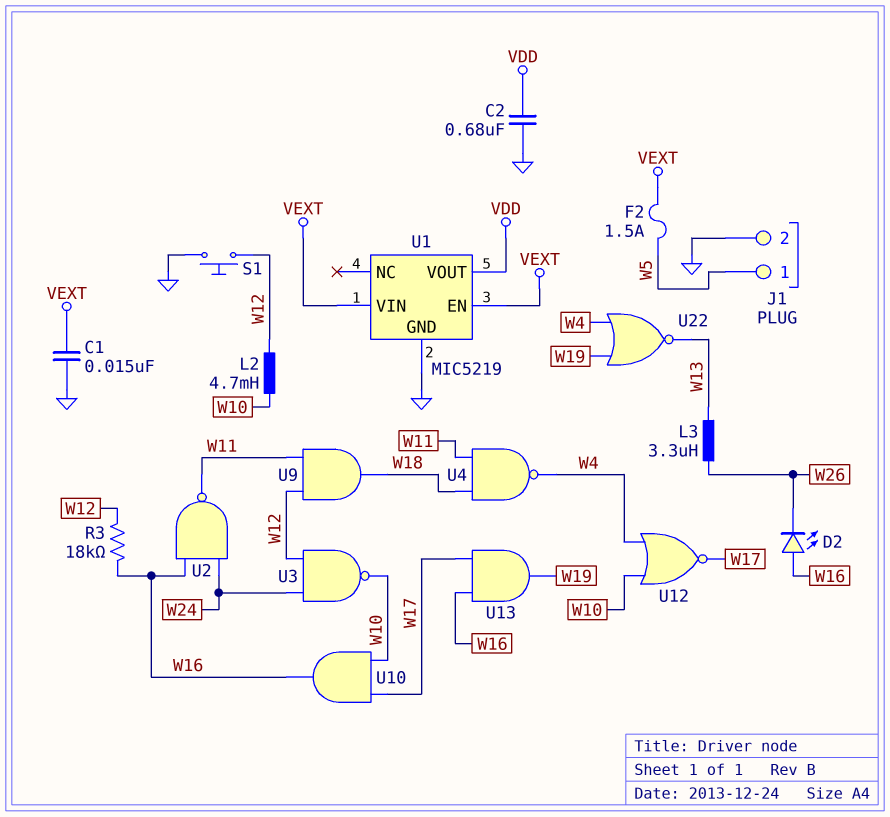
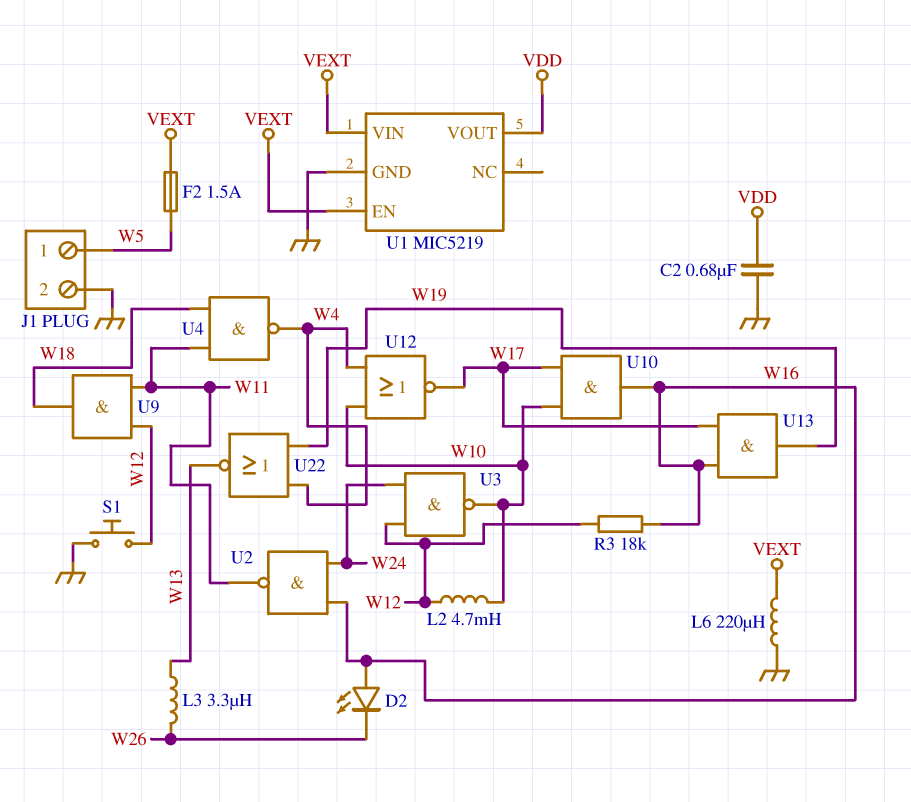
C1: 15nF (GND, VEXT) -> none
L6: none -> 220uH (GND, VEXT)

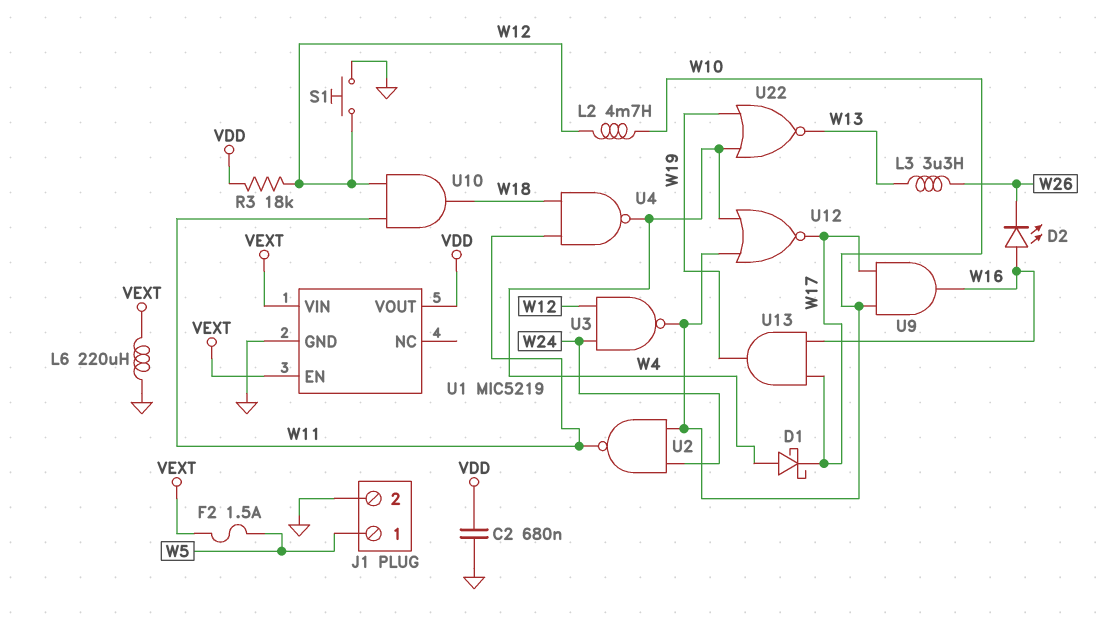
D1: none -> schottky (A W4, K W17)
R3: 18k (W12, W16) -> 18k (VDD, W12)
U2: NAND (in W16, in W24, out W11) -> NAND (in W10, in W24, out W11)
U9: AND (in W11, in W12, out W18) -> AND (in W10, in W17, out W16)
U10: AND (in W10, in W17, out W16) -> AND (in W11, in W12, out W18)

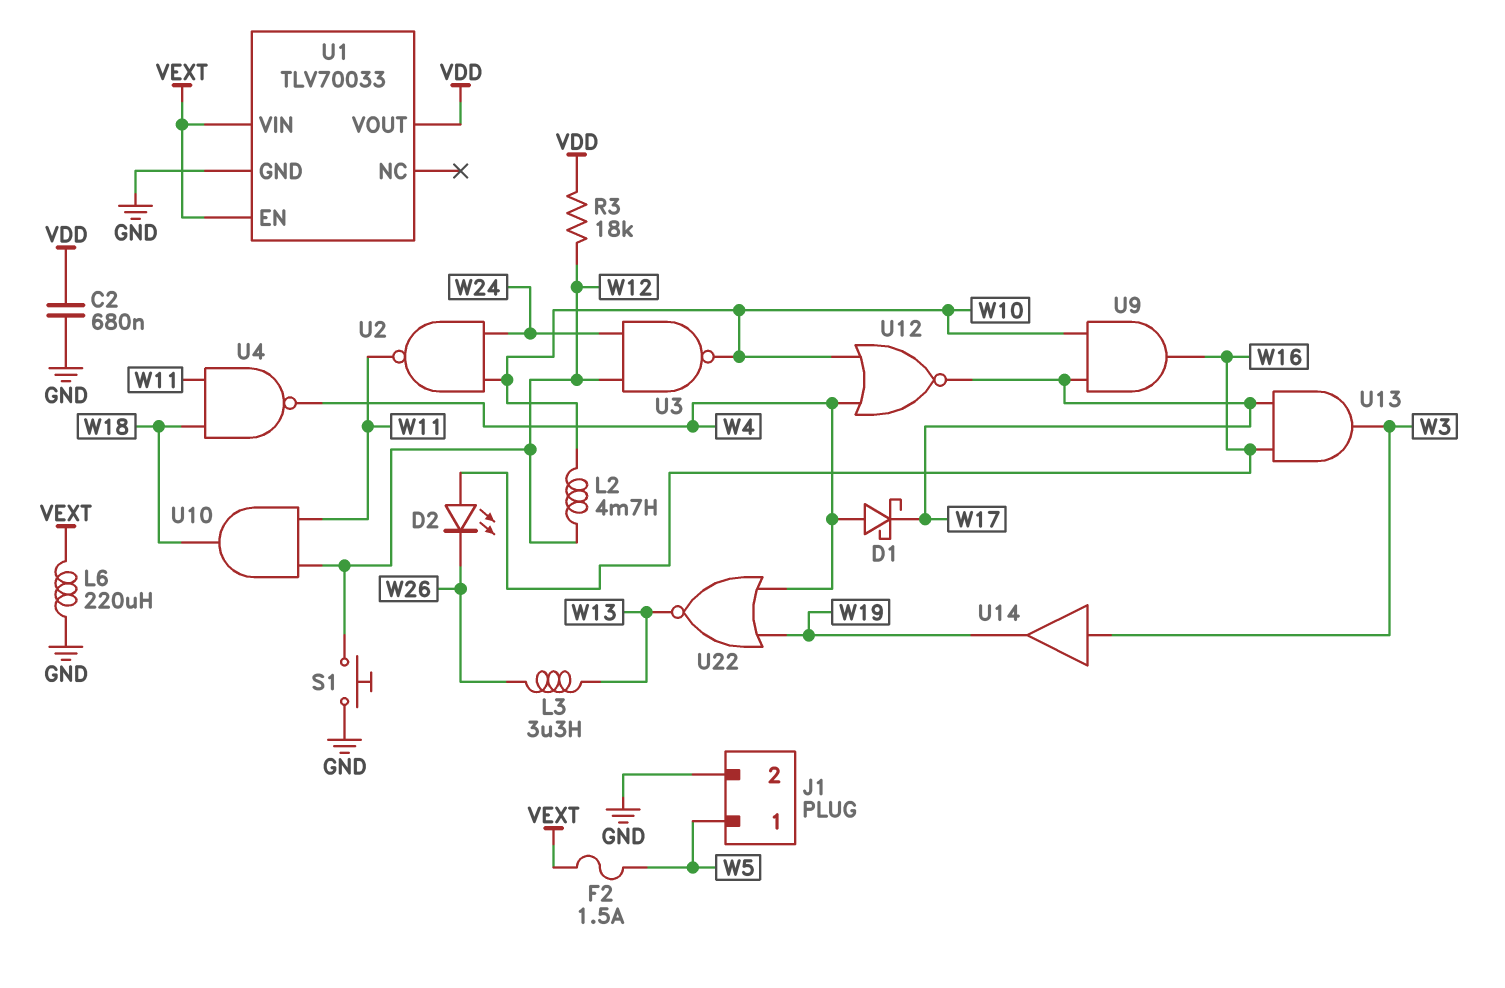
U1: MIC5219 -> TLV70033
U13: AND (in W16, in W17, out W19) -> AND (in W16, in W17, out W3)
U14: none -> buffer (in W3, out W19)

